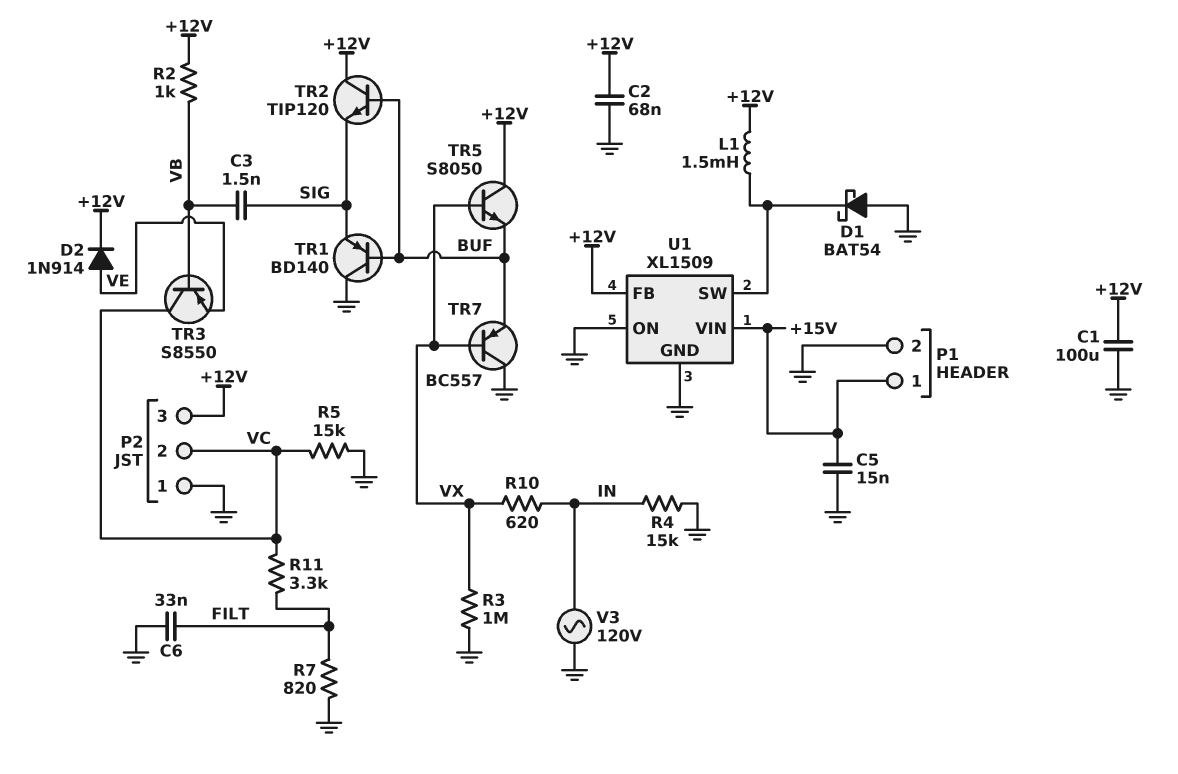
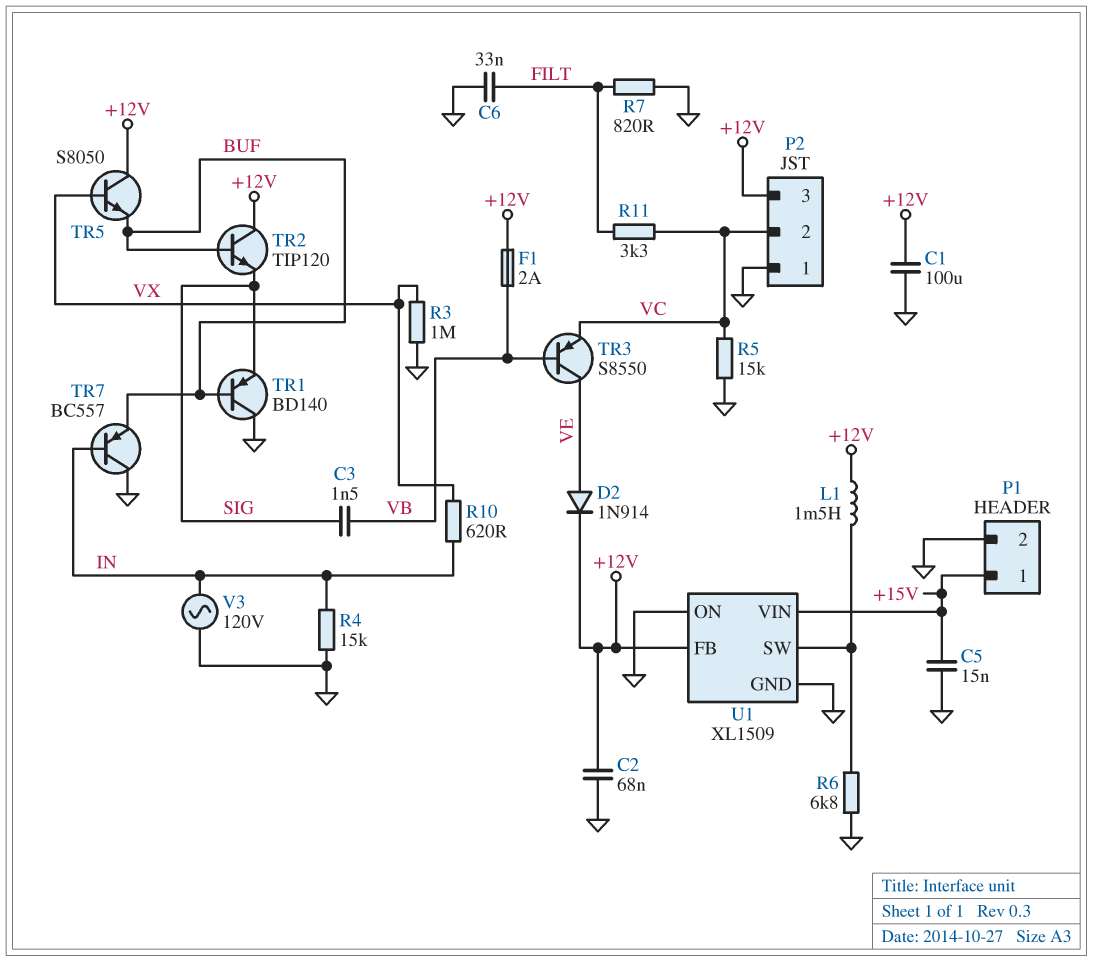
D1: schottky BAT54 (A GND, K U1/SW) -> none
F1: none -> 2A (+12V, VB)
R2: 1k (+12V, VB) -> none
R6: none -> 6.8k (GND, U1/SW)
TR3: PNP S8550 (B VB, C VC, E VE) -> PNP S8550 (B VB, C VE, E VC)
TR7: PNP BC557 (B VX, C GND, E BUF) -> PNP BC557 (B IN, C GND, E BUF)

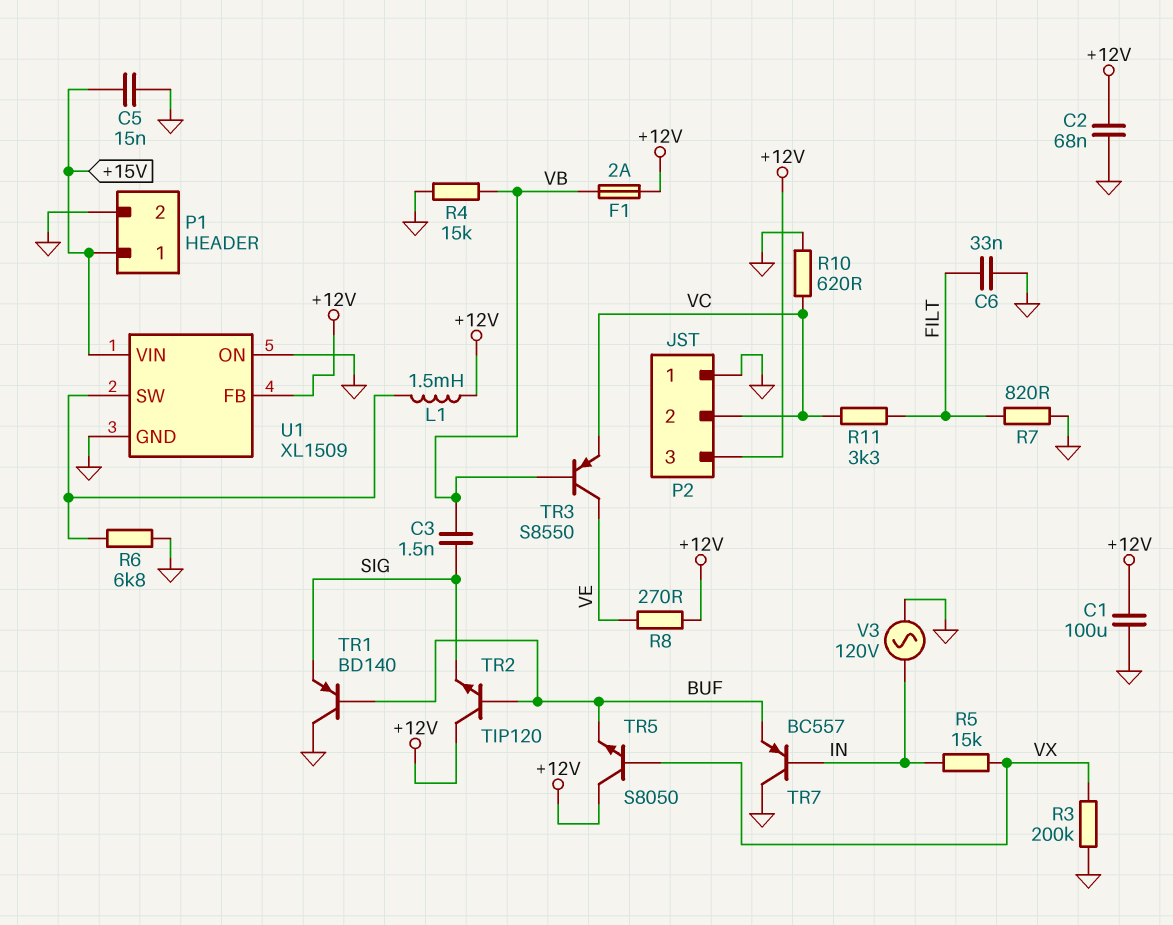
D2: diode 1N914 (A VE, K +12V) -> none
R3: 1M (GND, VX) -> 200k (GND, VX)
R4: 15k (GND, IN) -> 15k (GND, VB)
R5: 15k (GND, VC) -> 15k (IN, VX)
R8: none -> 270 (+12V, VE)
R10: 620 (IN, VX) -> 620 (GND, VC)

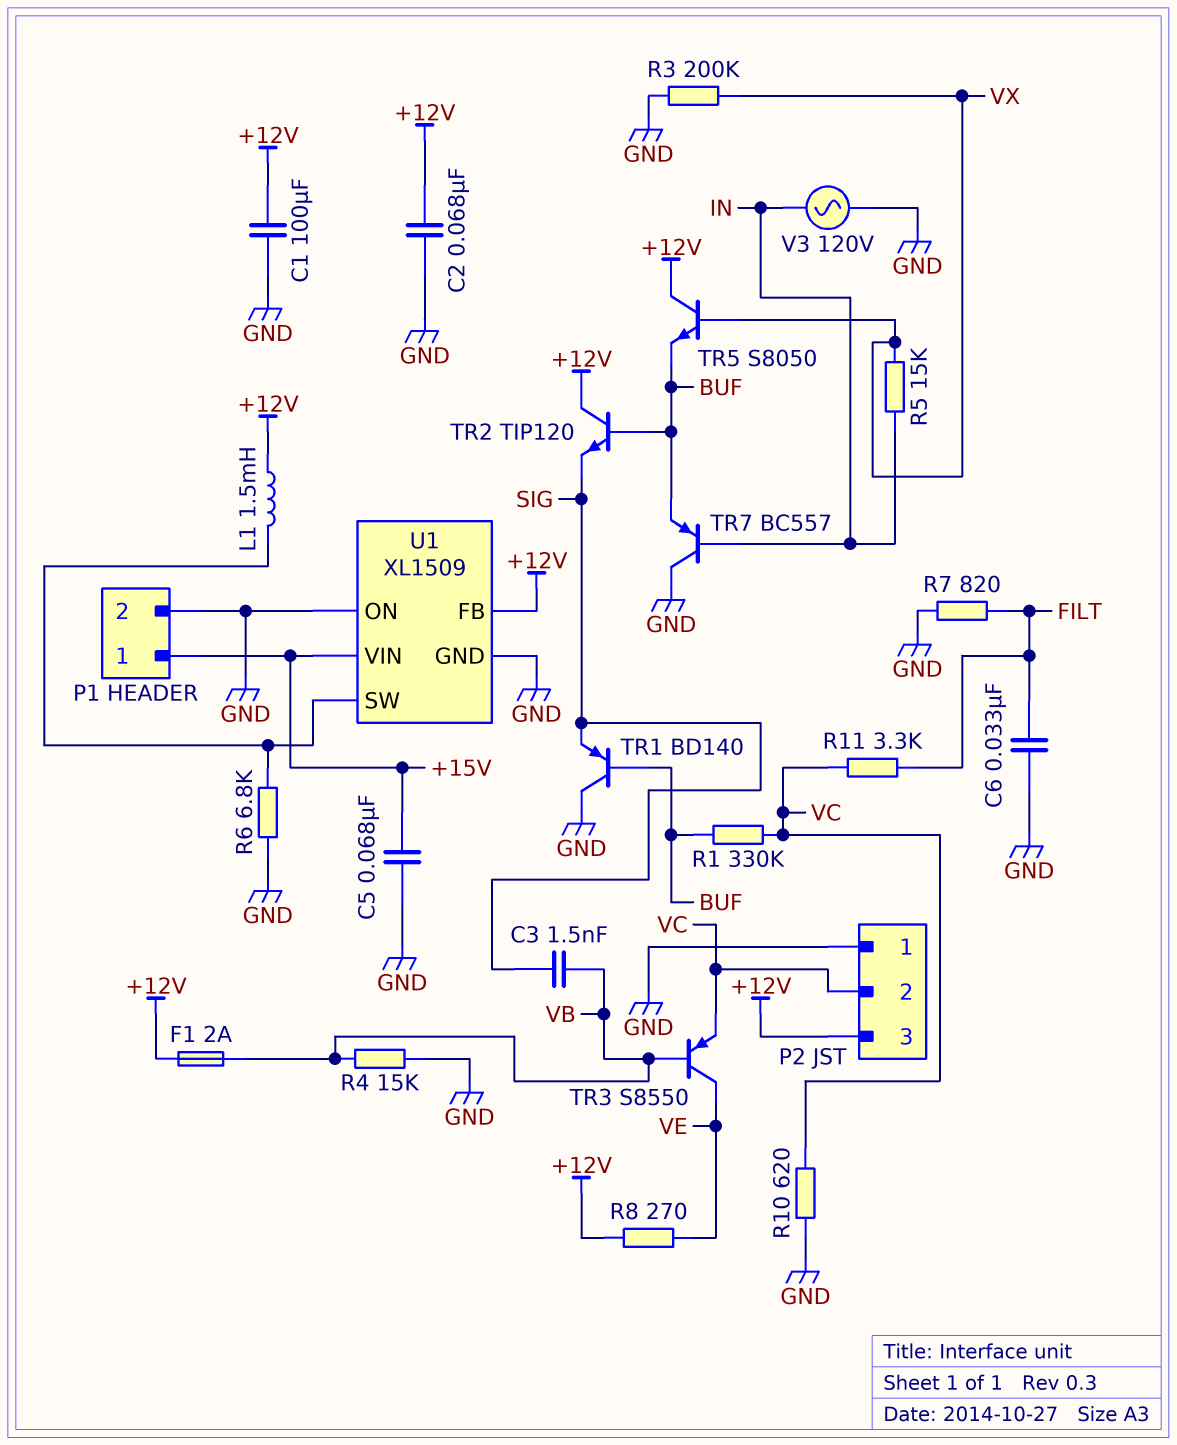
C5: 15nF (+15V, GND) -> 68nF (+15V, GND)
R1: none -> 330k (BUF, VC)

